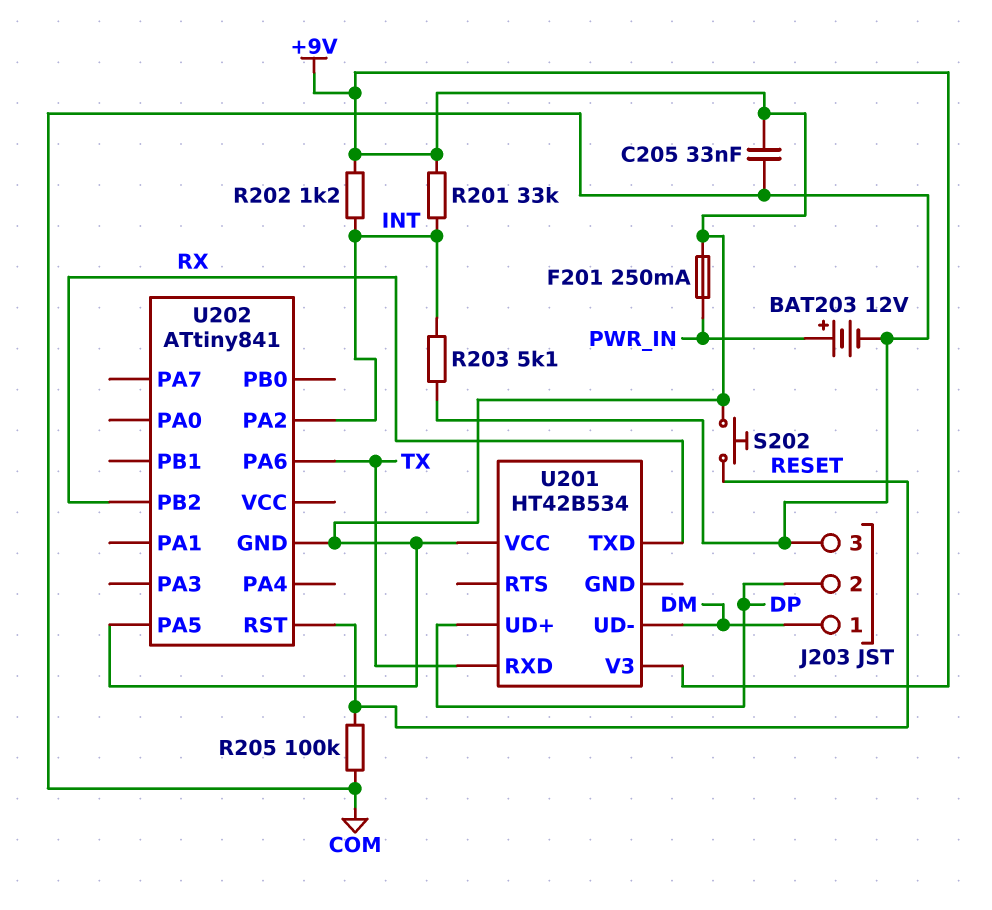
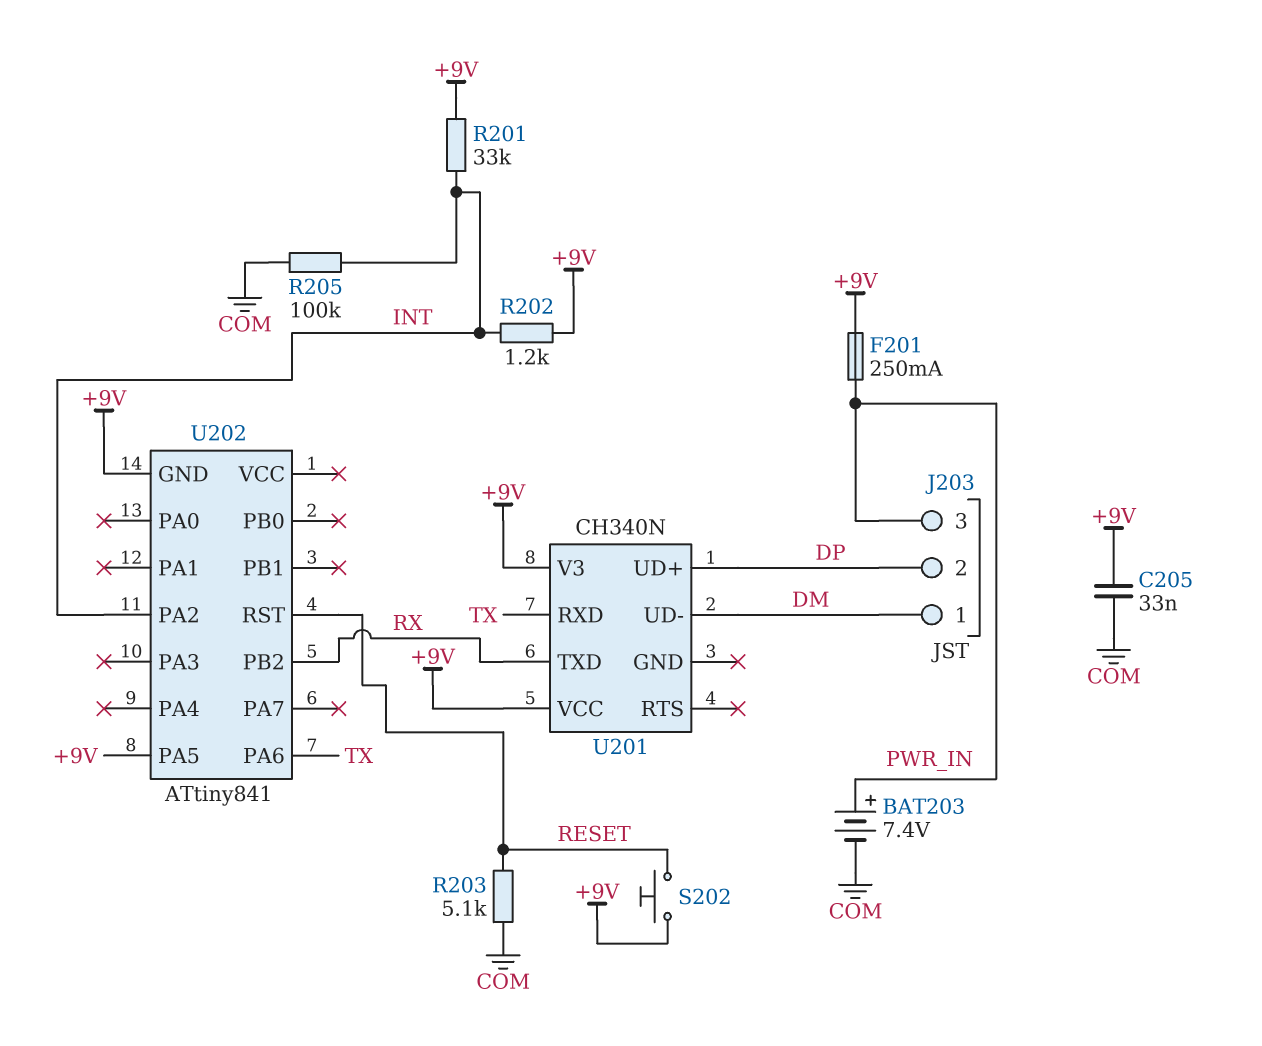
BAT203: 12V (plus PWR_IN, minus COM) -> 7.4V (plus PWR_IN, minus COM)
J203 pin 3: COM -> PWR_IN
R203: 5.1k (COM, INT) -> 5.1k (COM, RESET)
R205: 100k (COM, RESET) -> 100k (COM, INT)
U201: HT42B534 -> CH340N

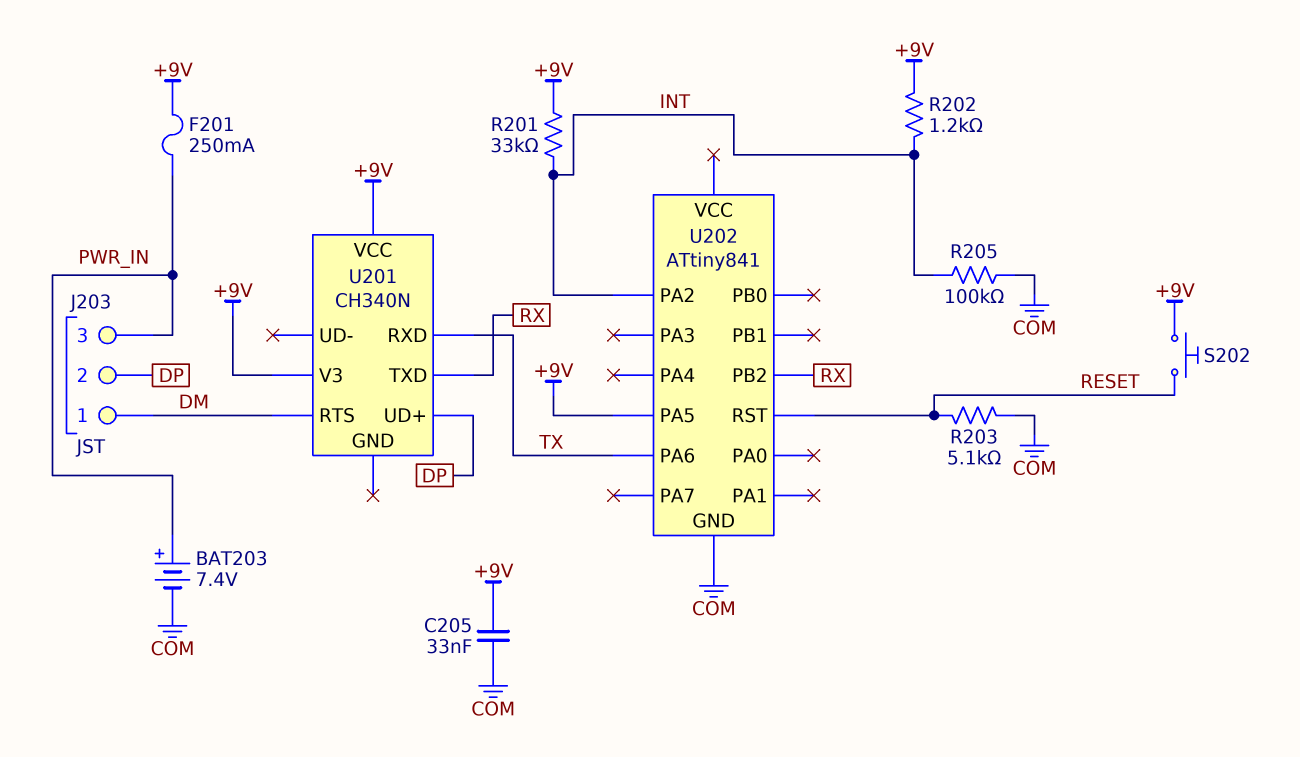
U201 pin RTS: none -> DM
U201 pin UD-: DM -> none
U202 pin GND: +9V -> COM

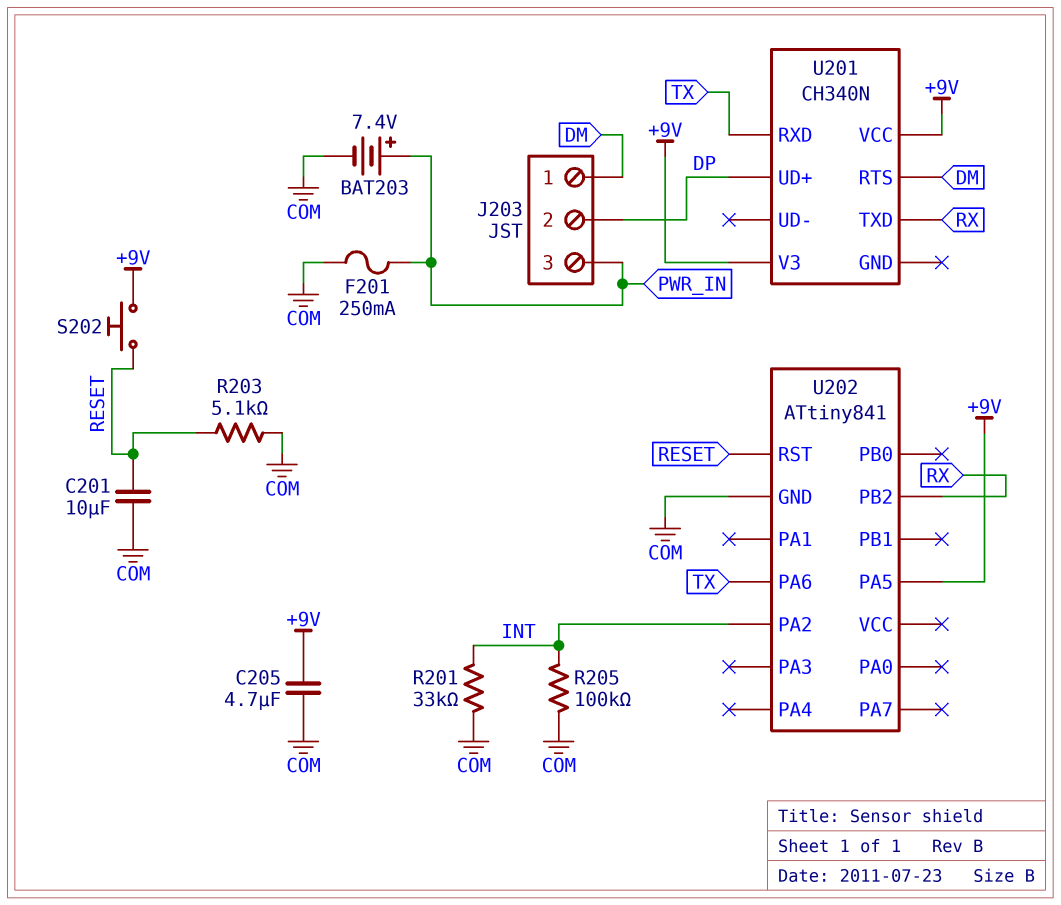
C201: none -> 10uF (COM, RESET)
C205: 33nF (+9V, COM) -> 4.7uF (+9V, COM)
F201: 250mA (+9V, PWR_IN) -> 250mA (COM, PWR_IN)
R201: 33k (+9V, INT) -> 33k (COM, INT)
R202: 1.2k (+9V, INT) -> none

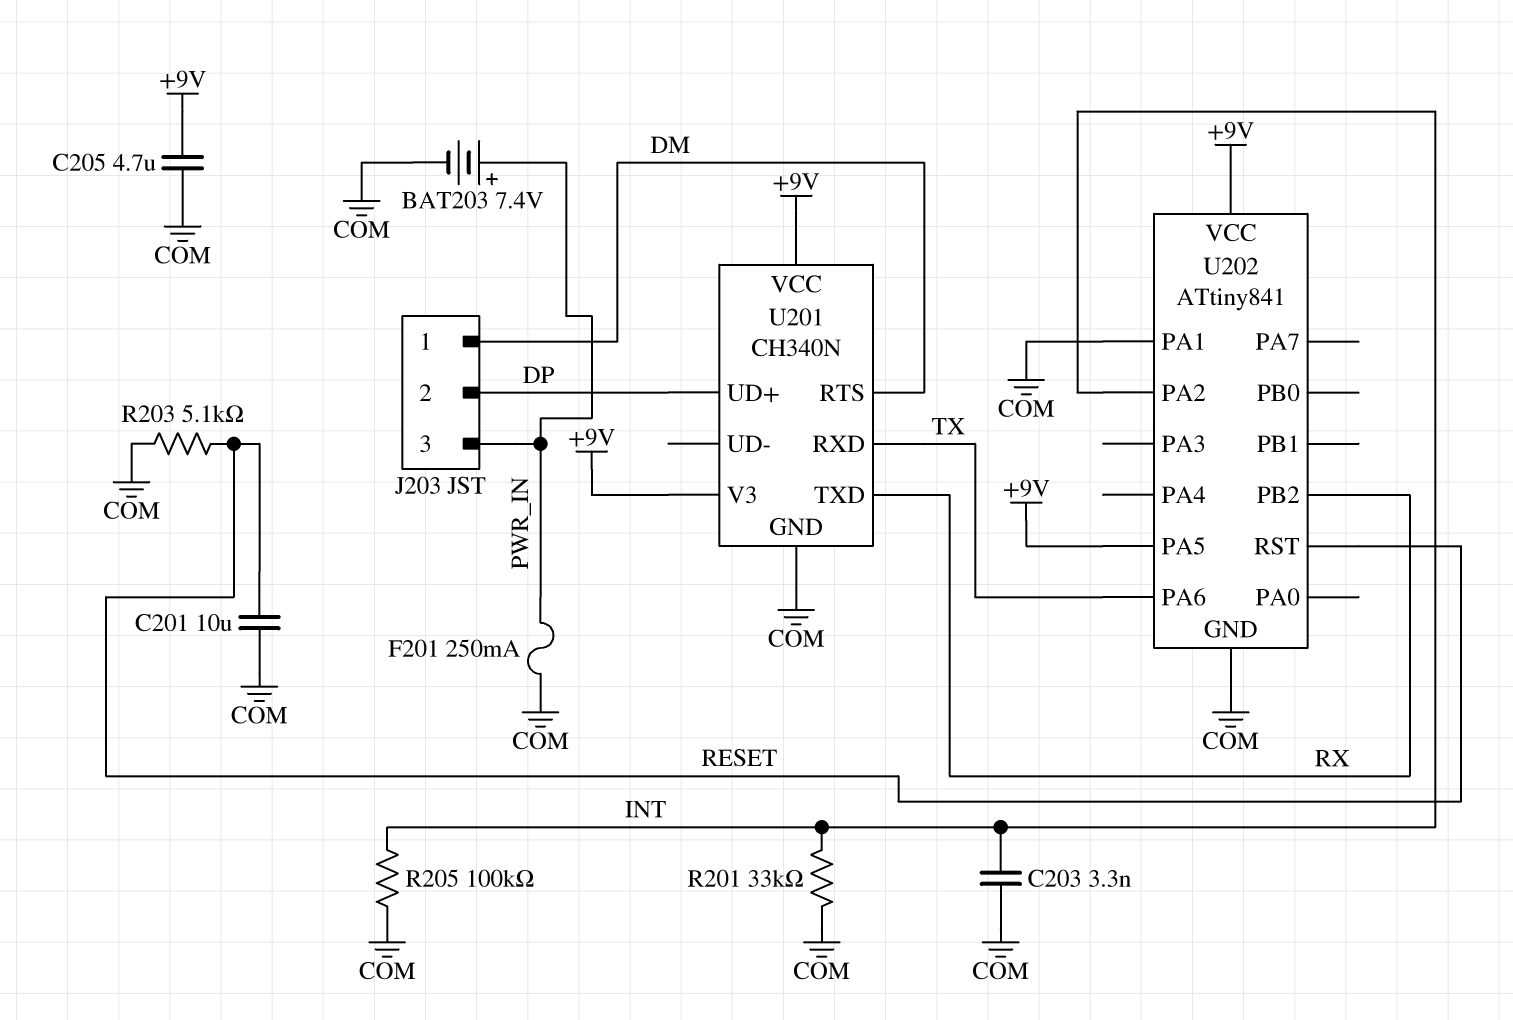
C203: none -> 3.3nF (COM, INT)
S202: button (+9V, RESET) -> none
U201 pin GND: none -> COM
U202 pin PA1: none -> COM
U202 pin VCC: none -> +9V

